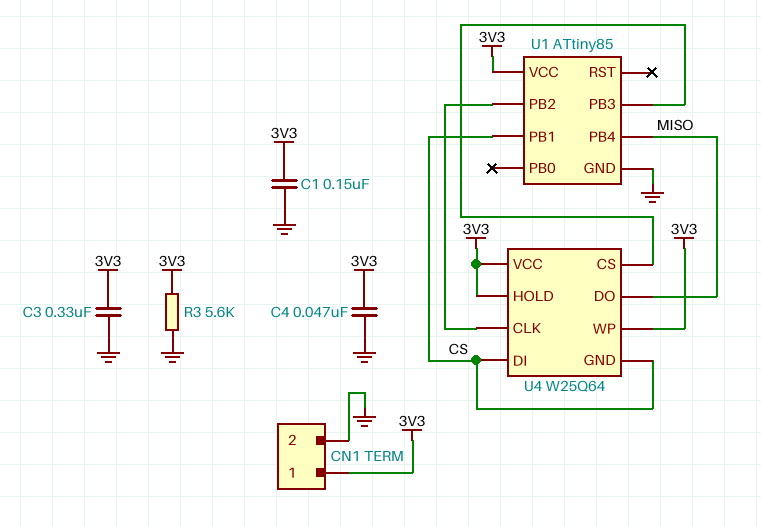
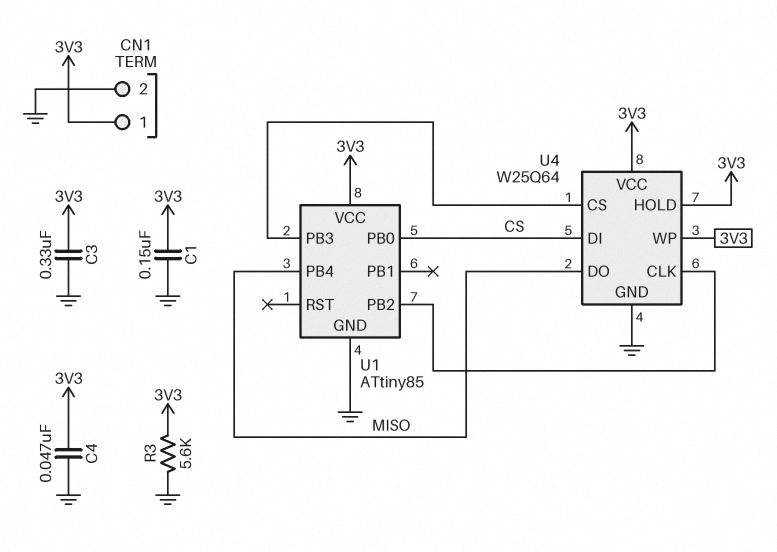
U1 pin PB0: none -> CS
U1 pin PB1: CS -> none
U4 pin GND: CS -> GND

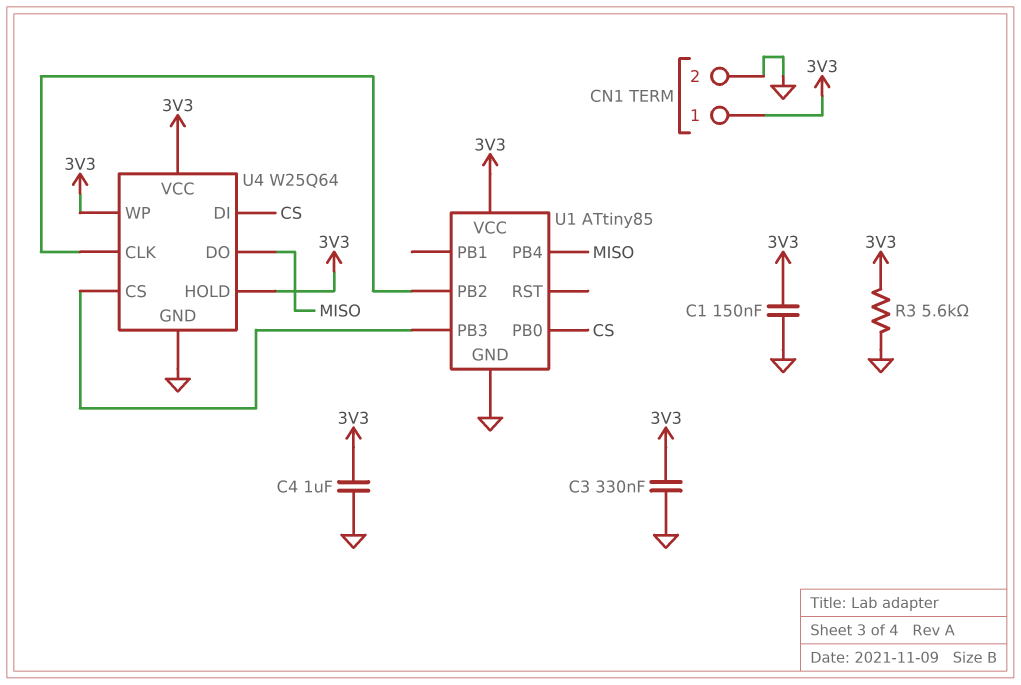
C4: 47nF (3V3, GND) -> 1uF (3V3, GND)

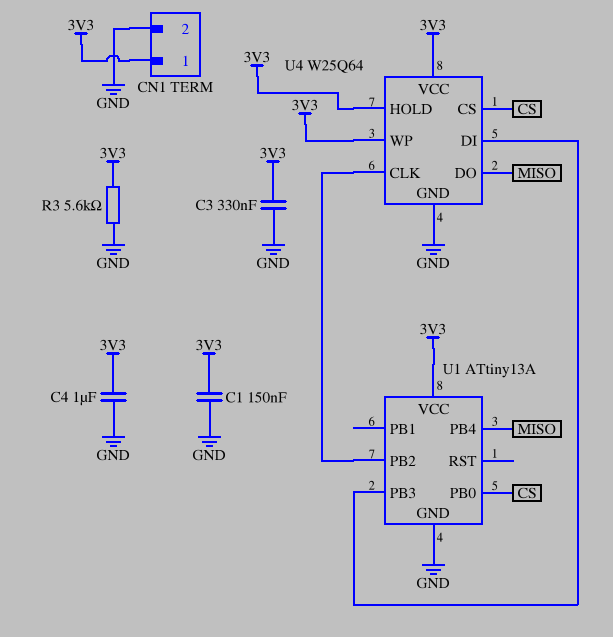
U1: ATtiny85 -> ATtiny13A
U4 pin CS: U1/PB3 -> CS
U4 pin DI: CS -> U1/PB3

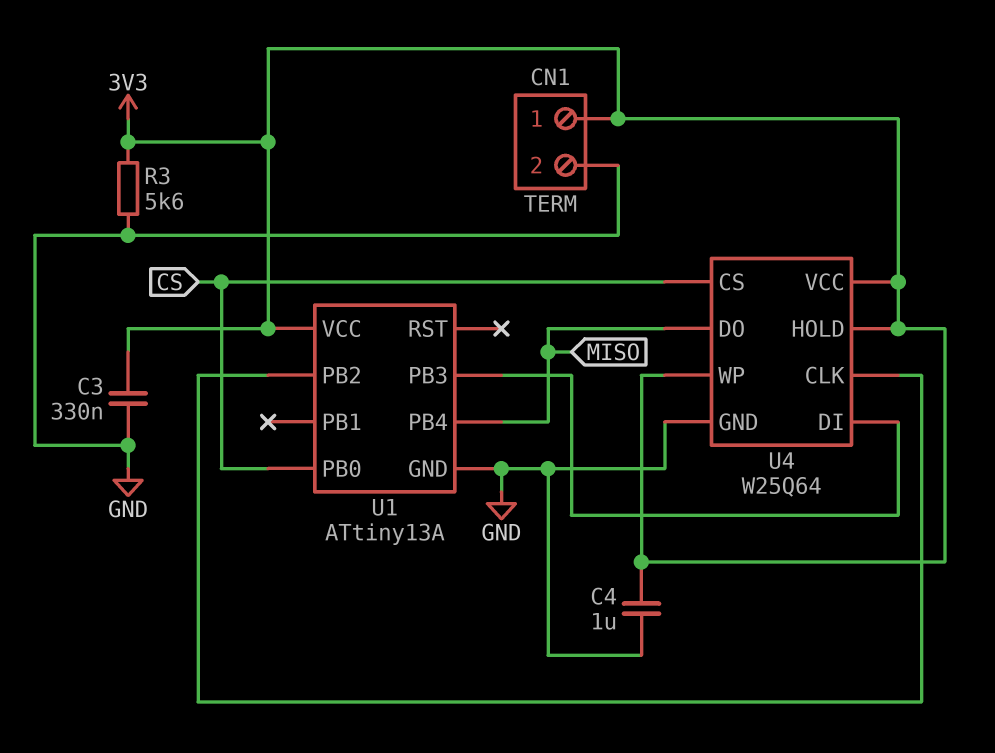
C1: 150nF (3V3, GND) -> none

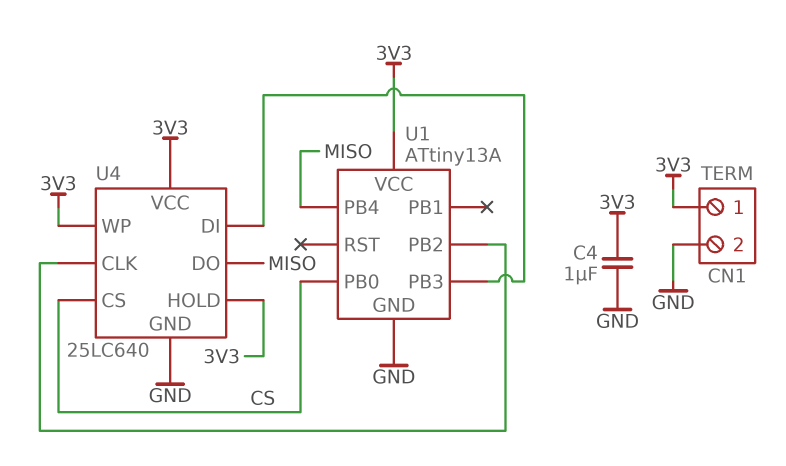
C3: 330nF (3V3, GND) -> none
R3: 5.6k (3V3, GND) -> none
U4: W25Q64 -> 25LC640

